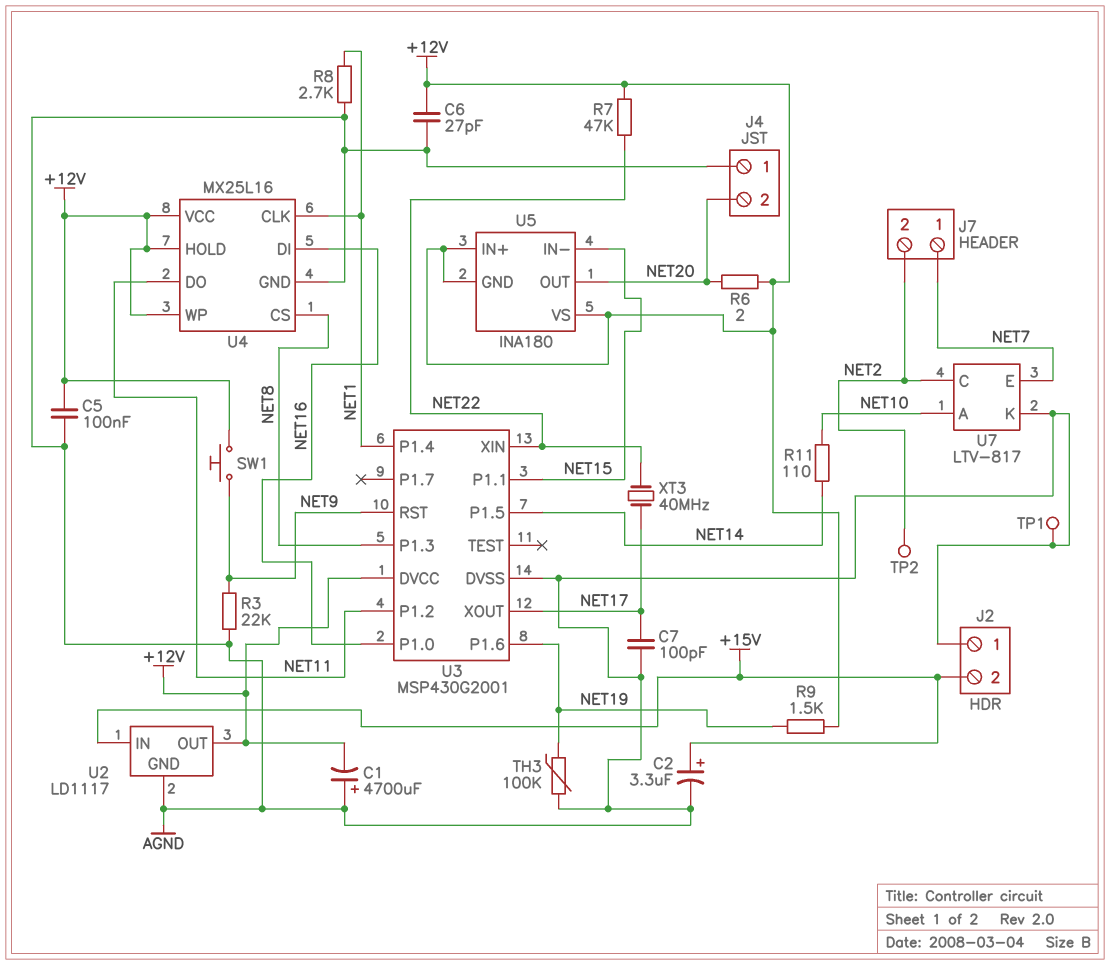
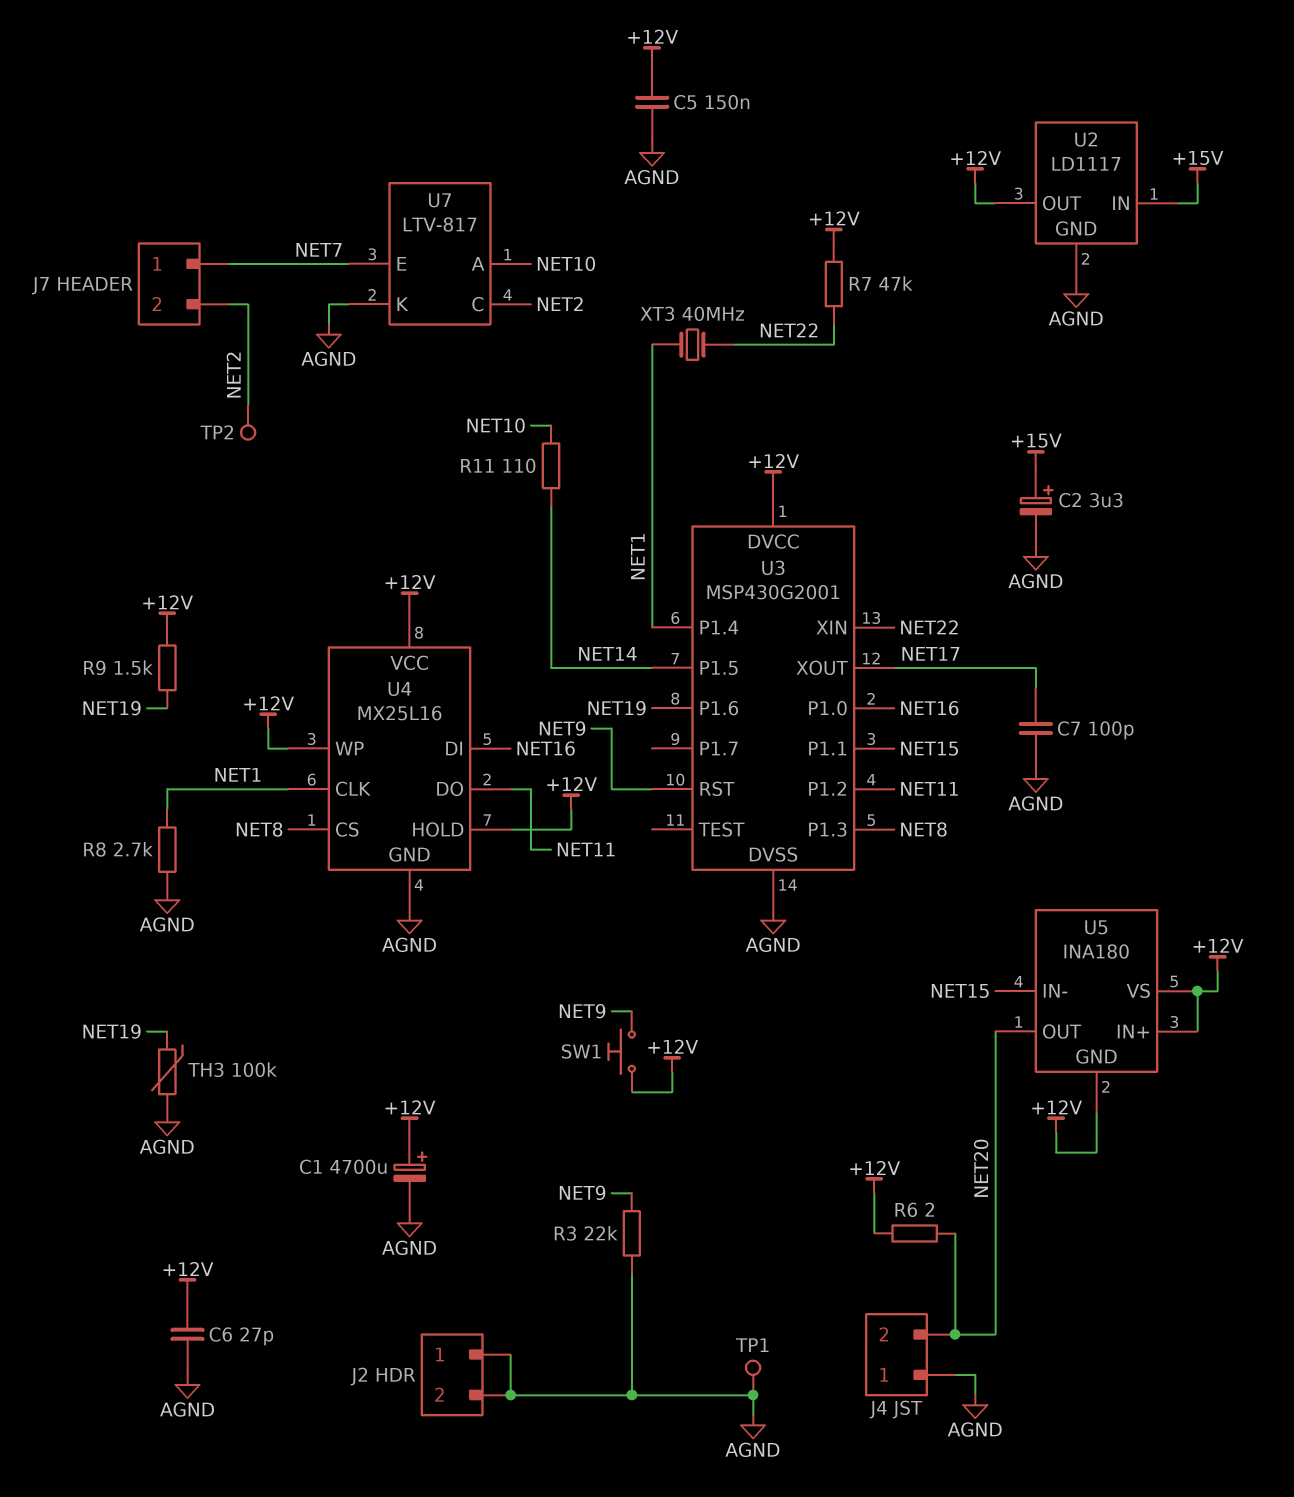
C1: 4700uF (plus AGND, minus +12V) -> 4700uF (plus +12V, minus AGND)
C5: 100nF (+12V, AGND) -> 150nF (+12V, AGND)
J2 pin 2: +15V -> AGND
XT3: 40MHz (NET17, NET22) -> 40MHz (NET1, NET22)

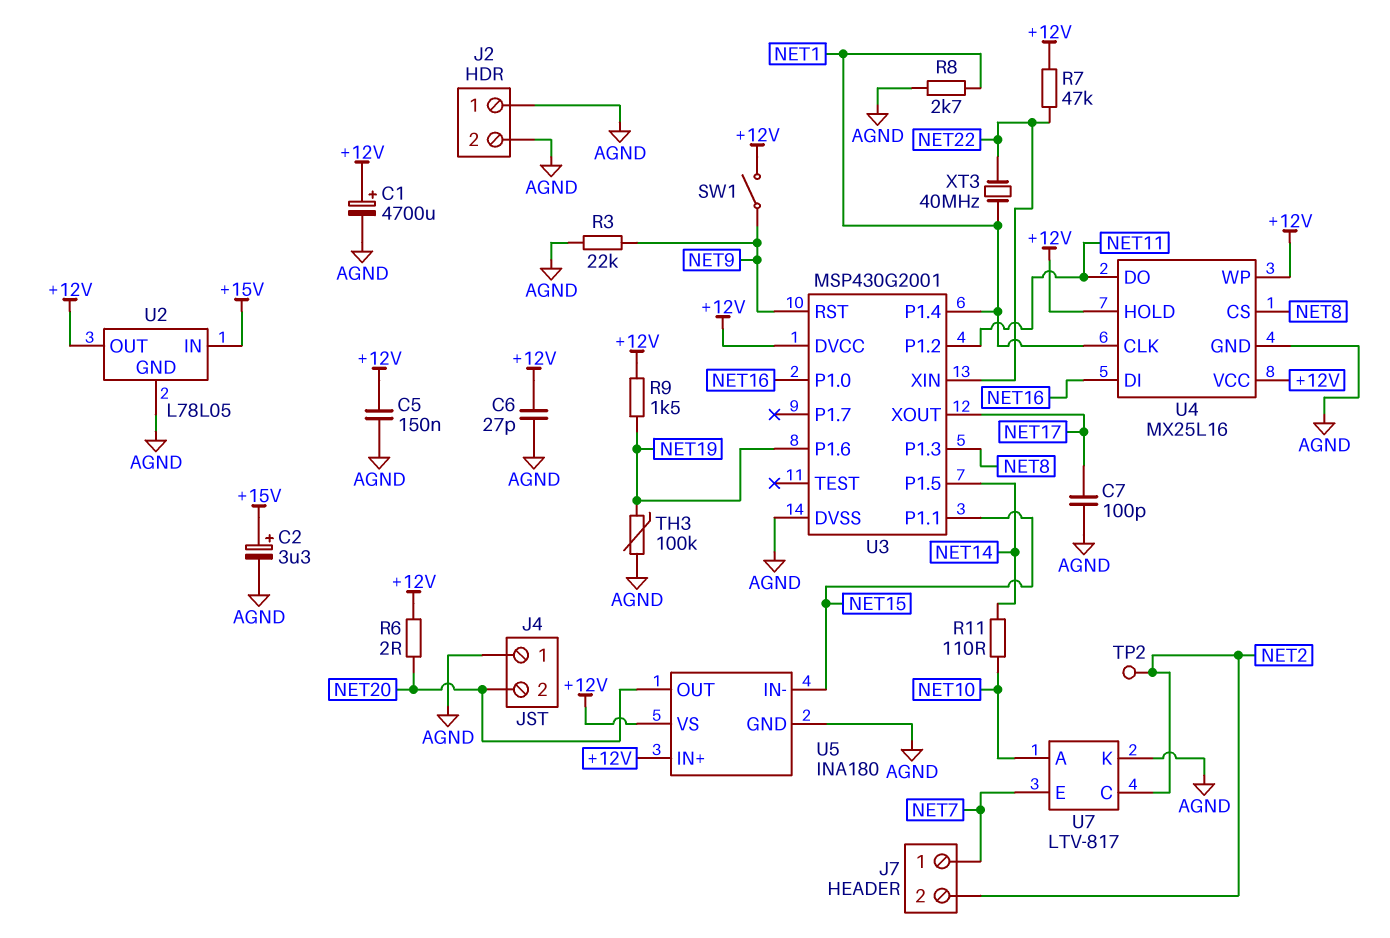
SW1: button (+12V, NET9) -> switch (+12V, NET9)
TP1: test point (AGND) -> none
U2: LD1117 -> L78L05
U5 pin GND: +12V -> AGND

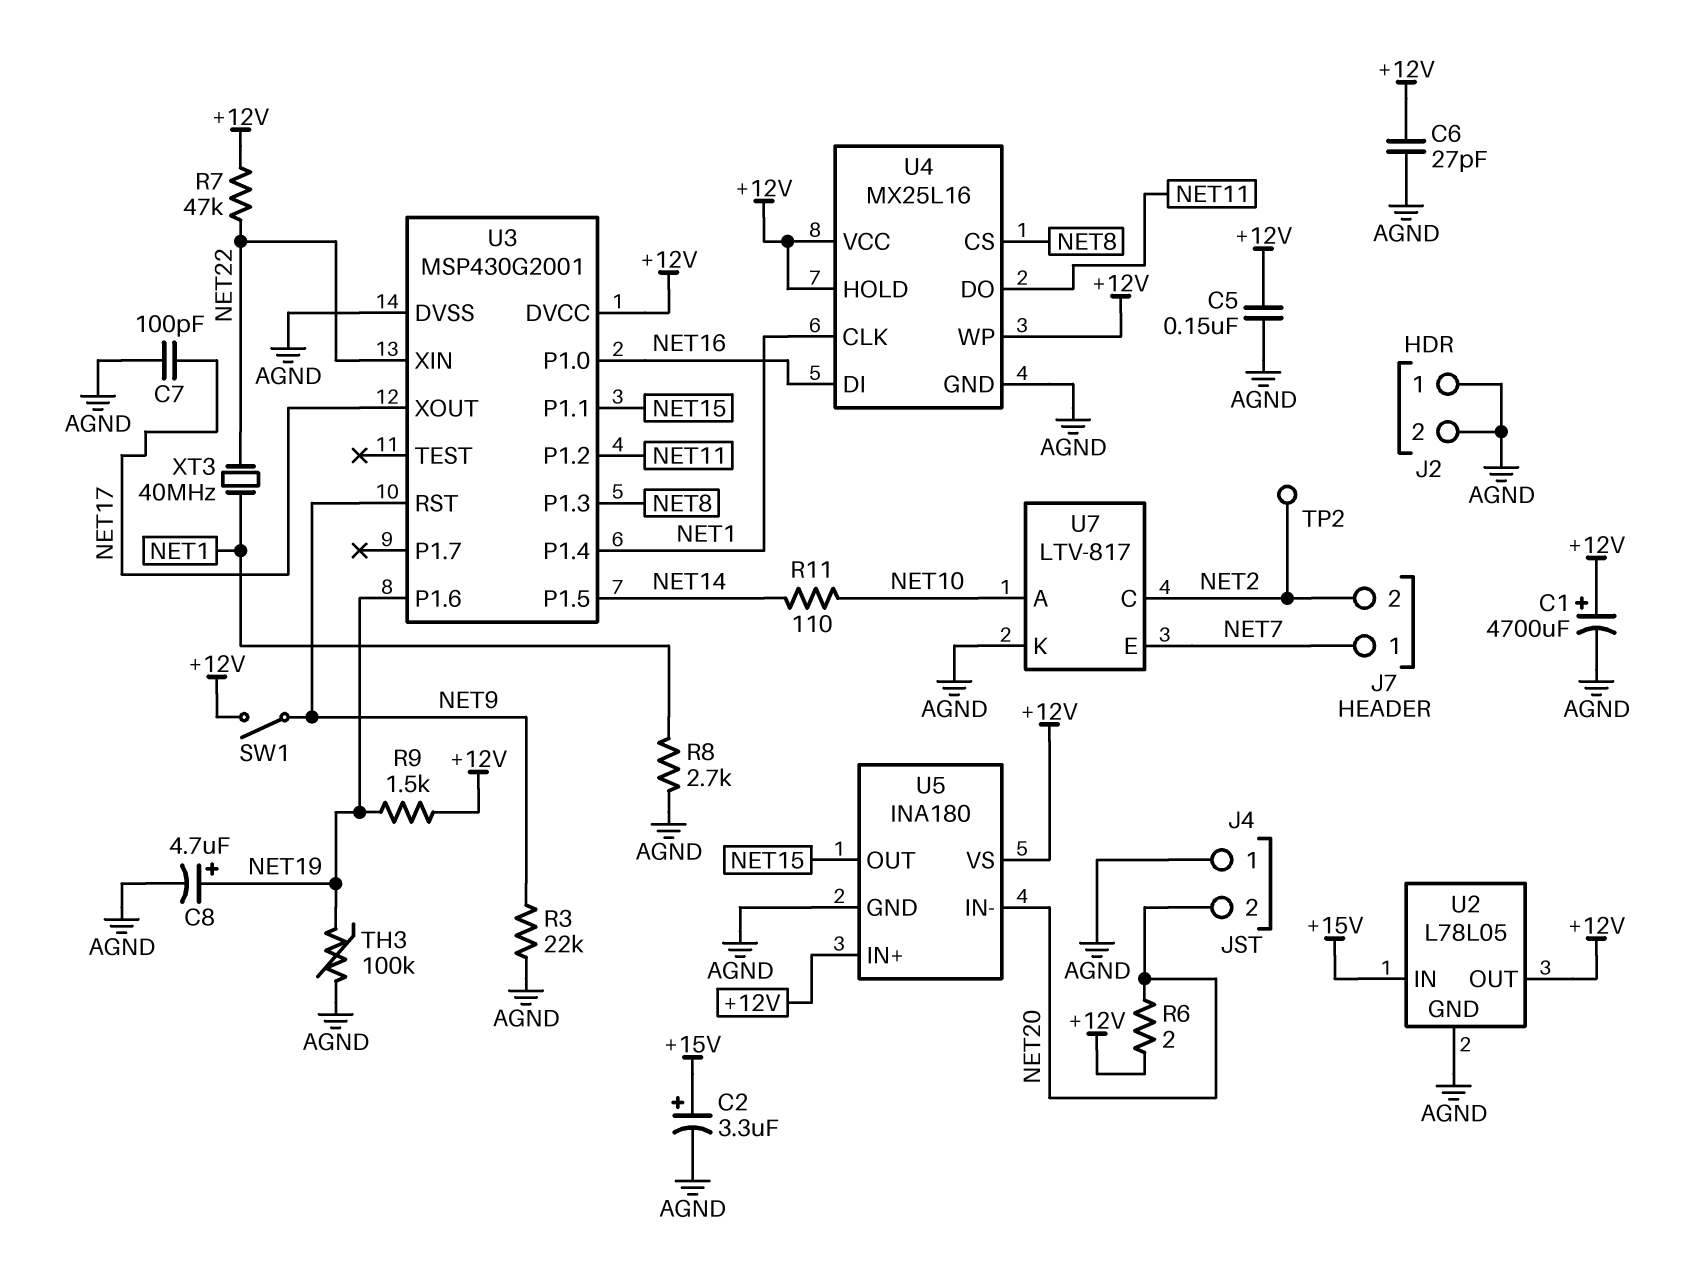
C8: none -> 4.7uF (plus NET19, minus AGND)
U5 pin IN-: NET15 -> NET20
U5 pin OUT: NET20 -> NET15

